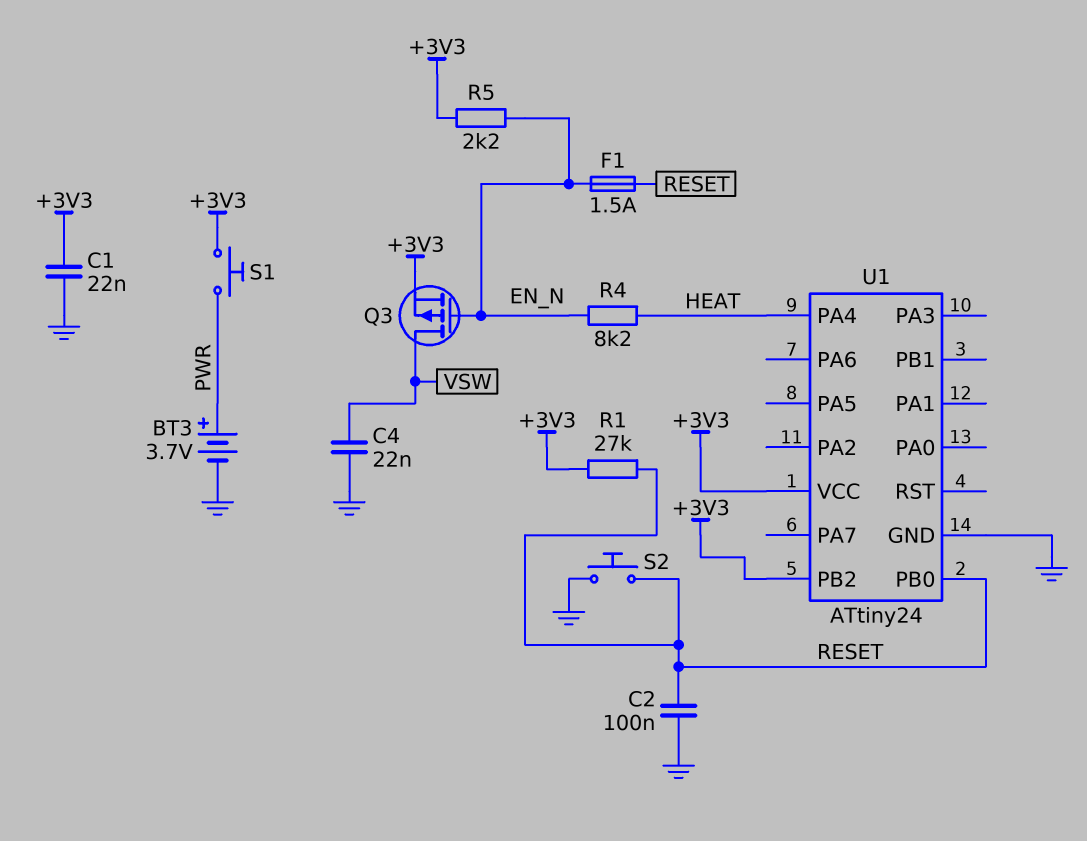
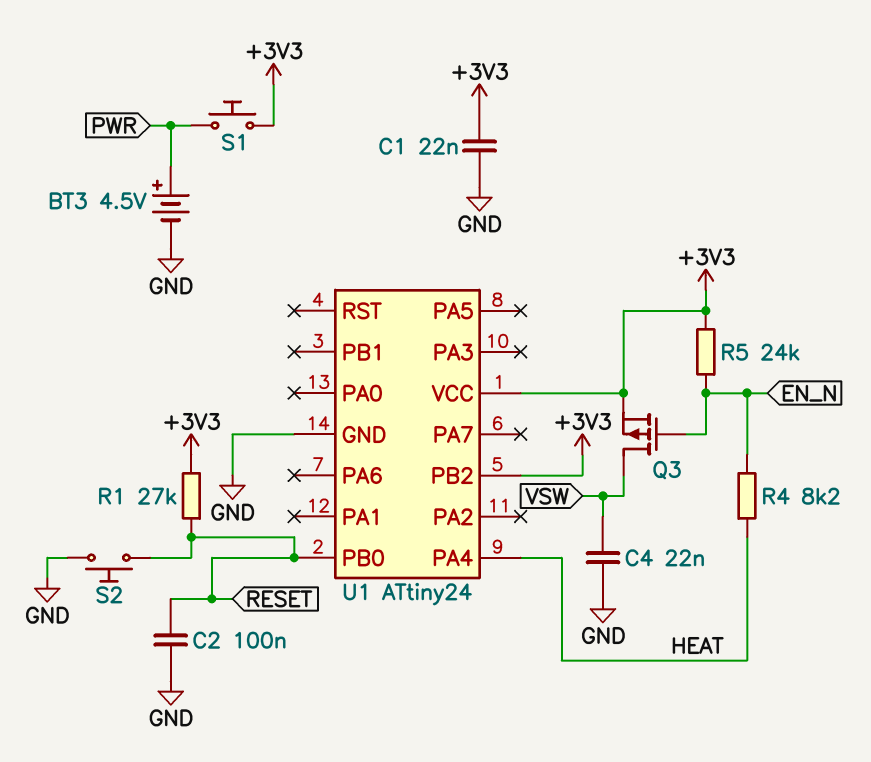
BT3: 3.7V (plus PWR, minus GND) -> 4.5V (plus PWR, minus GND)
F1: 1.5A (EN_N, RESET) -> none
R5: 2.2k (+3V3, EN_N) -> 24k (+3V3, EN_N)

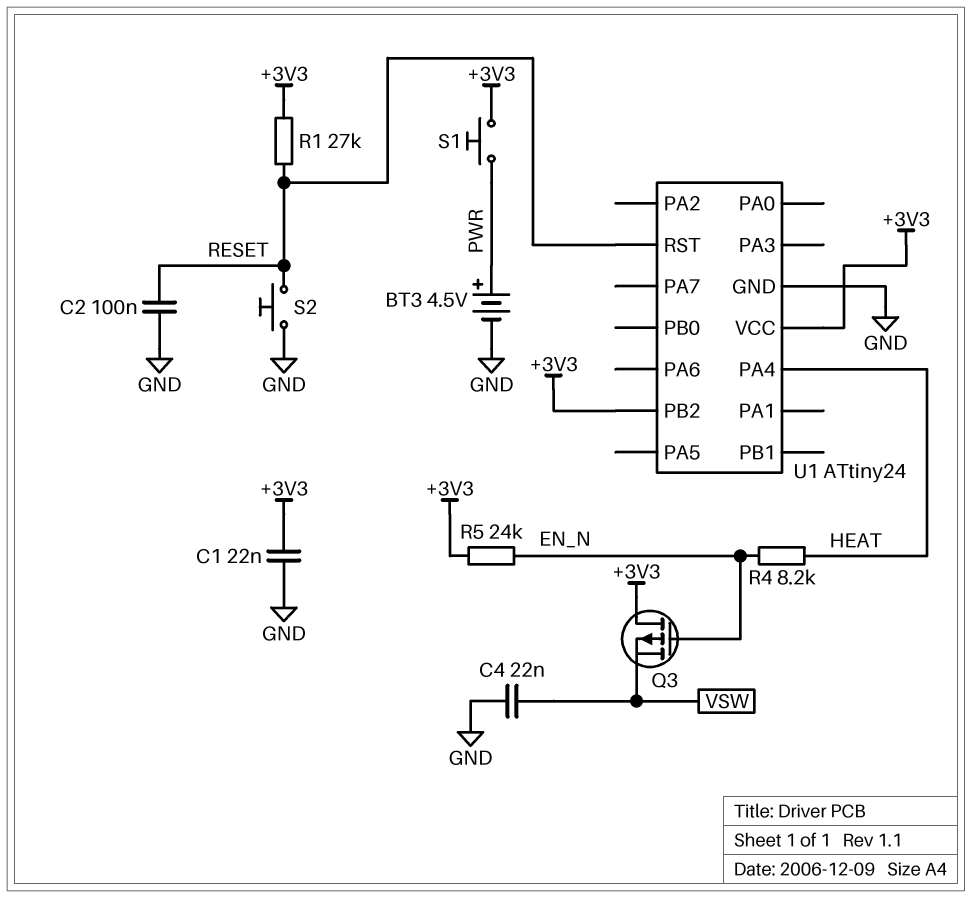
Q3: PMOS (G EN_N, D VSW, S +3V3) -> PMOS (G EN_N, D +3V3, S VSW)
U1 pin PB0: RESET -> none
U1 pin RST: none -> RESET

